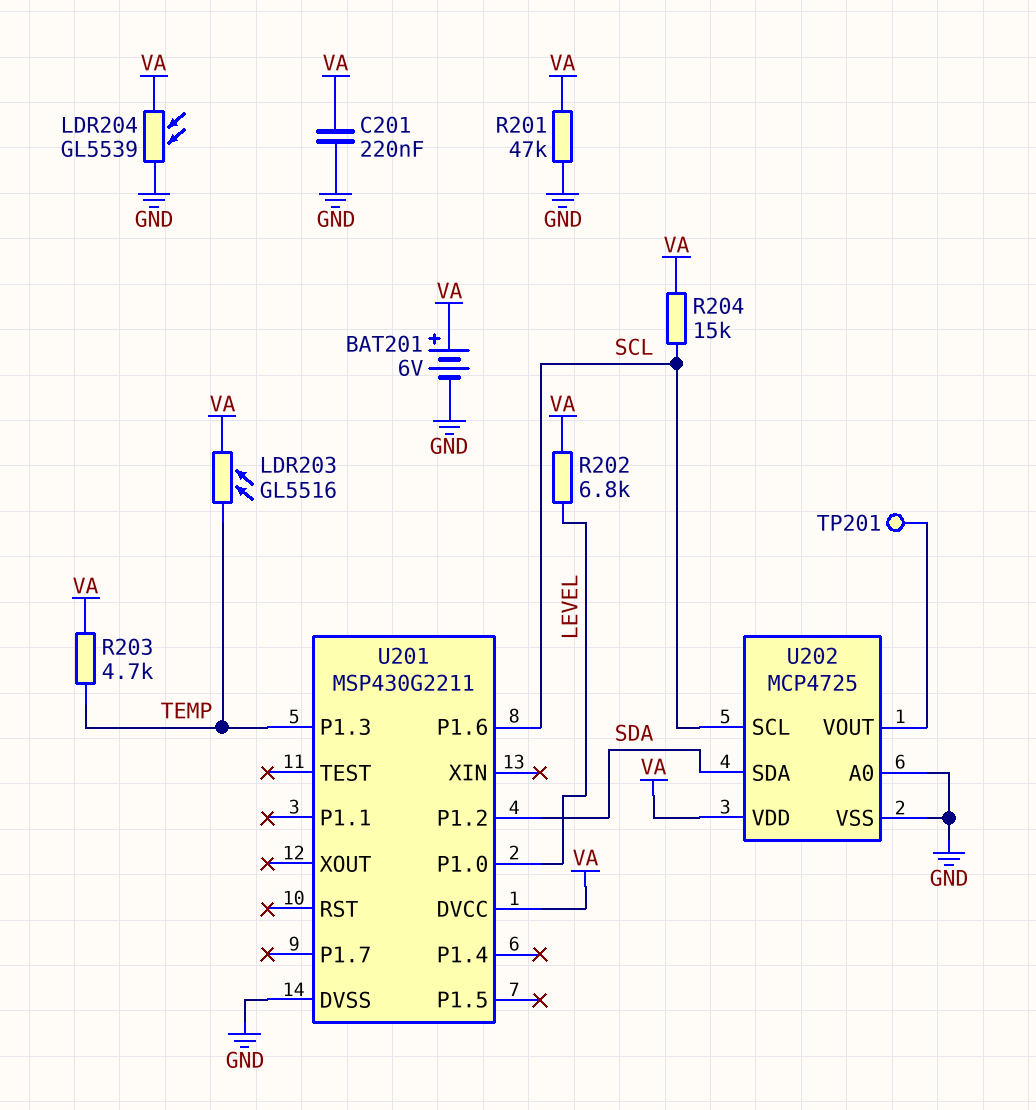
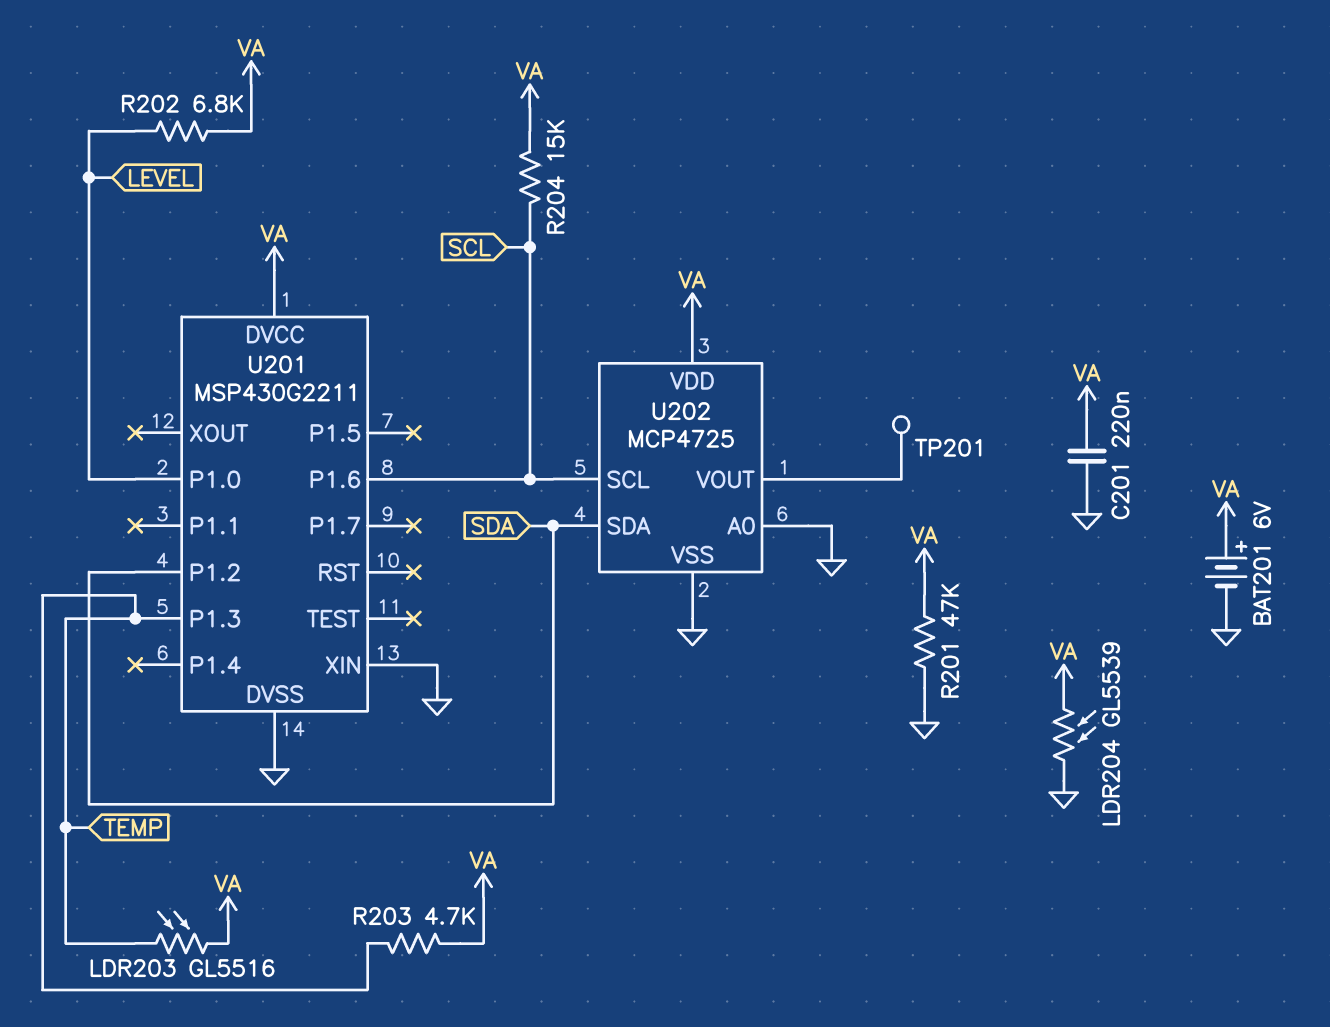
U201 pin XIN: none -> GND

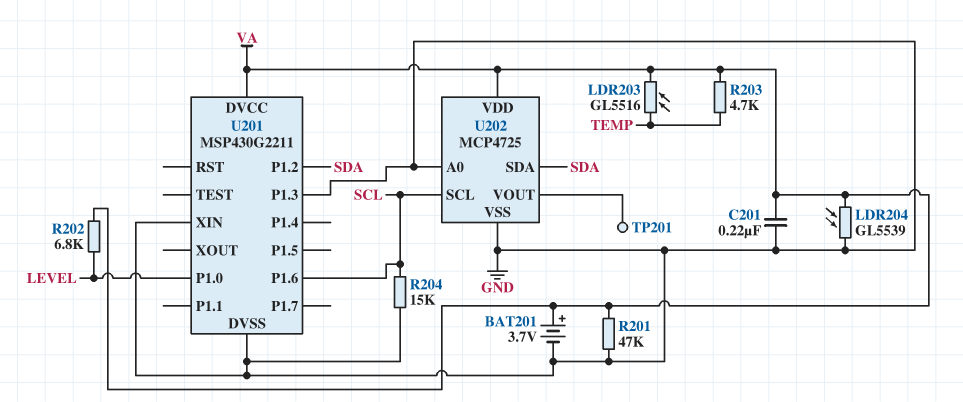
BAT201: 6V (plus VA, minus GND) -> 3.7V (plus VA, minus GND)
R204: 15k (SCL, VA) -> 15k (GND, SCL)
U201 pin P1.3: TEMP -> GND

